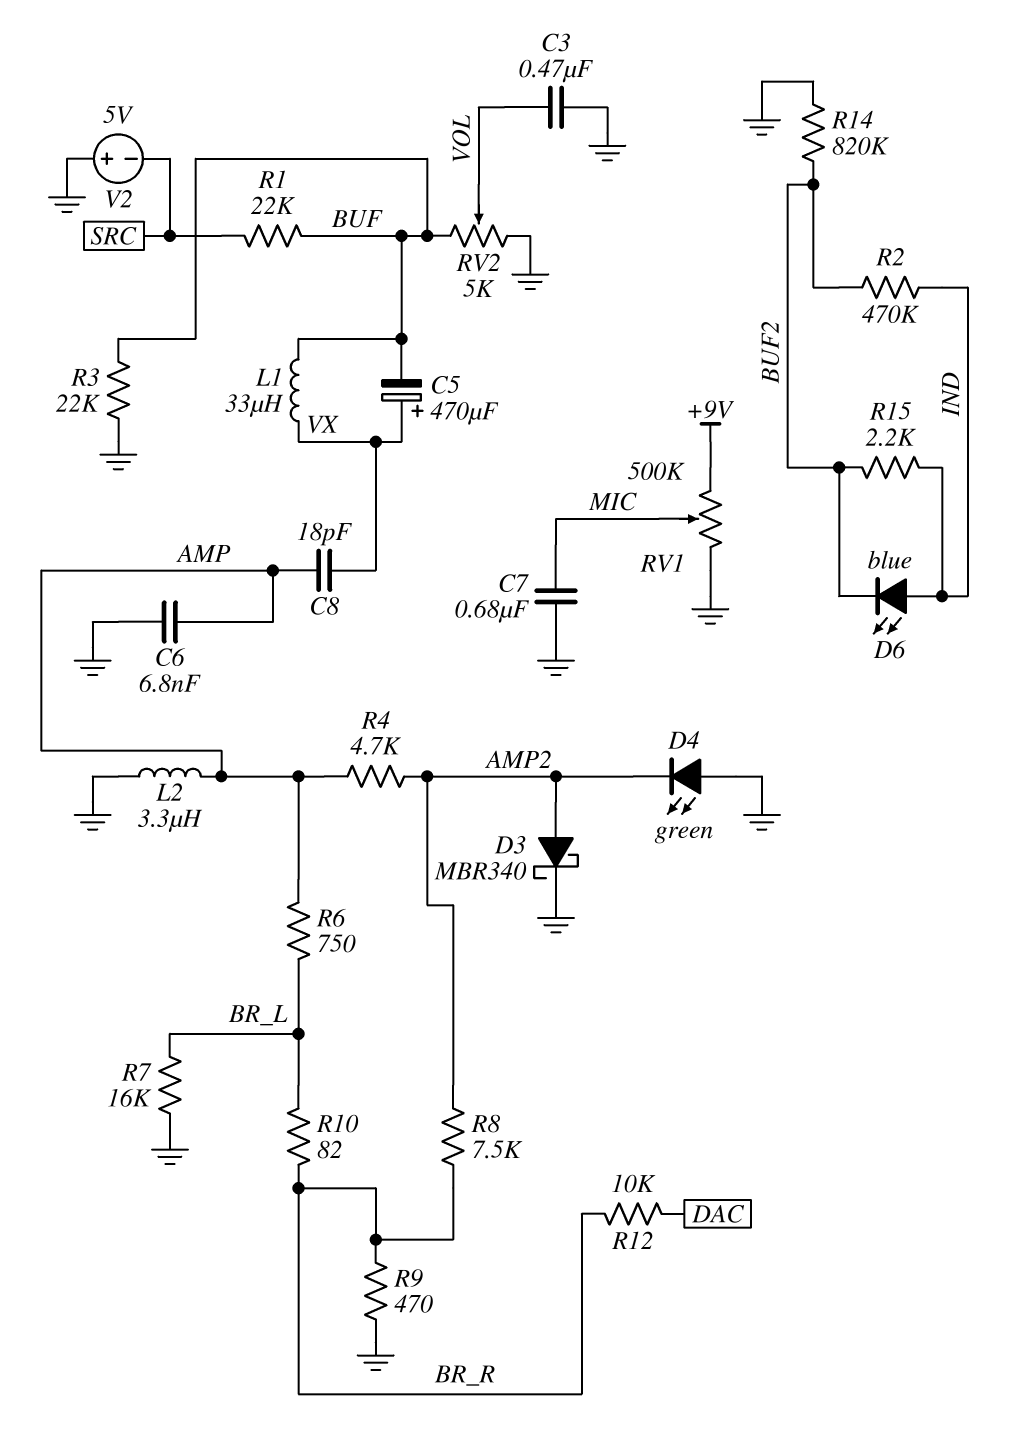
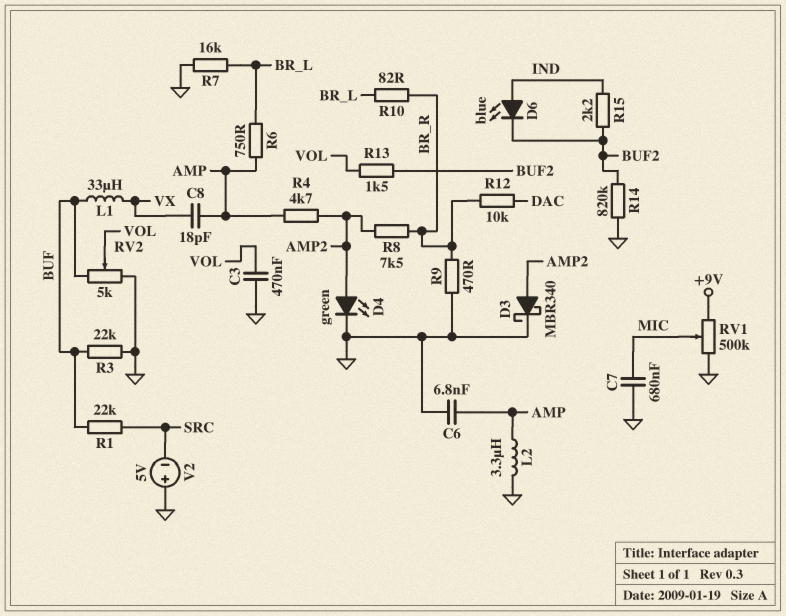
C5: 470uF (plus VX, minus BUF) -> none
D4: LED green (A GND, K AMP2) -> LED green (A AMP2, K GND)
R2: 470k (BUF2, IND) -> none
R13: none -> 1.5k (BUF2, VOL)

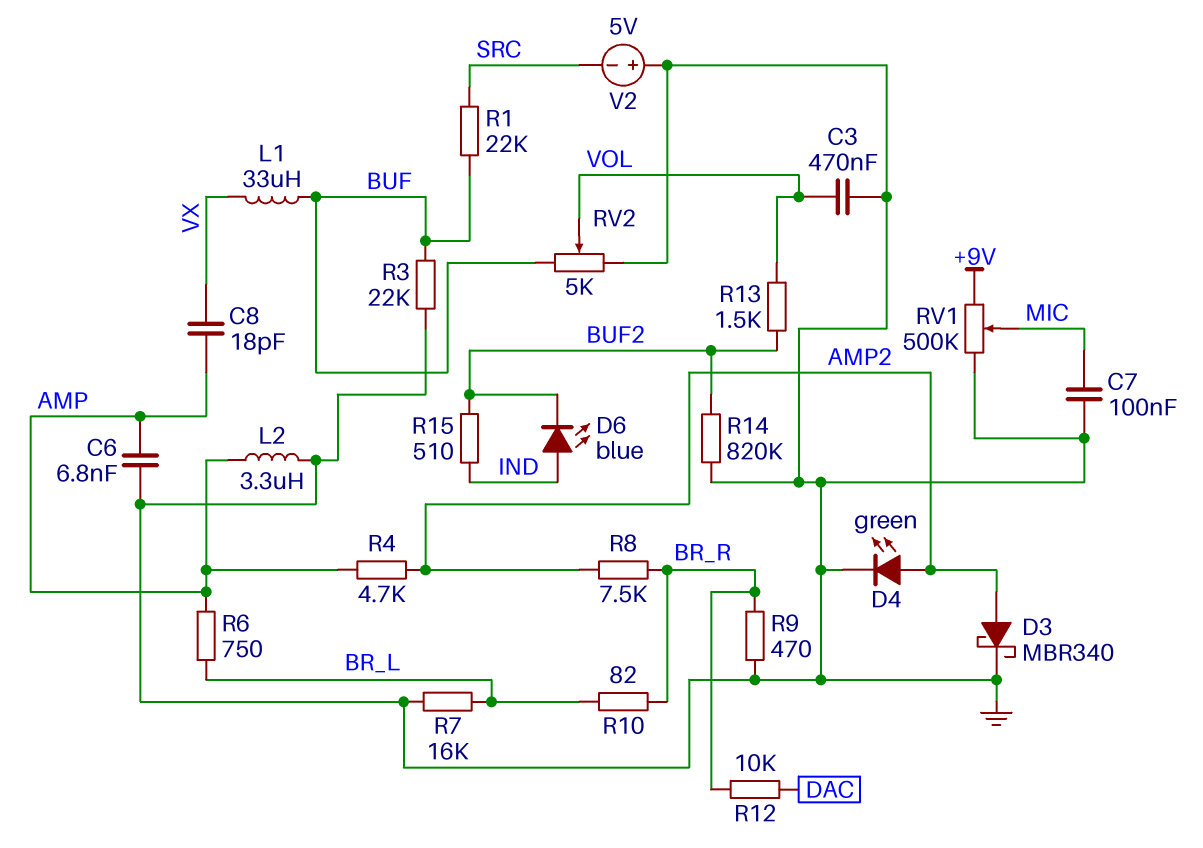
C7: 680nF (GND, MIC) -> 100nF (GND, MIC)
R15: 2.2k (BUF2, IND) -> 510 (BUF2, IND)

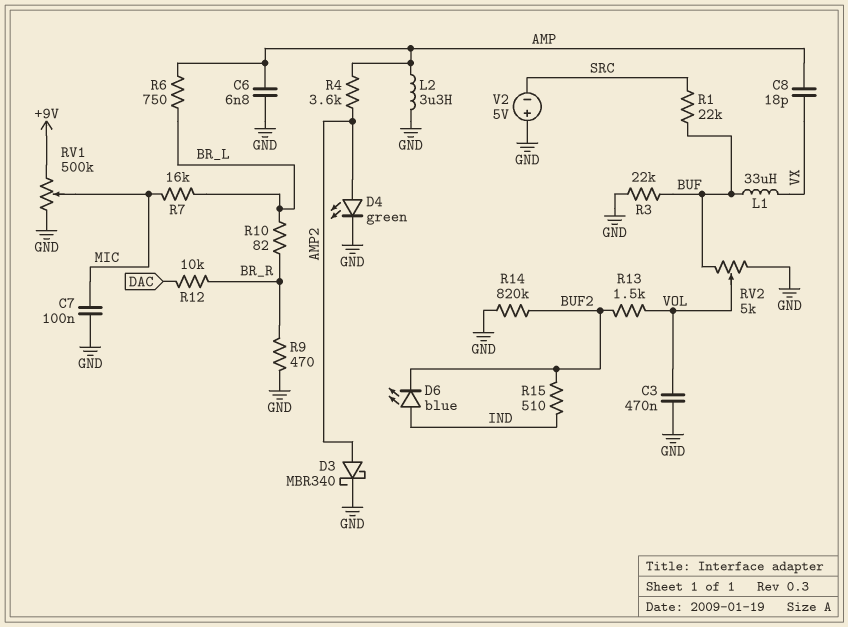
R4: 4.7k (AMP, AMP2) -> 3.6k (AMP, AMP2)
R7: 16k (BR_L, GND) -> 16k (BR_L, MIC)
R8: 7.5k (AMP2, BR_R) -> none

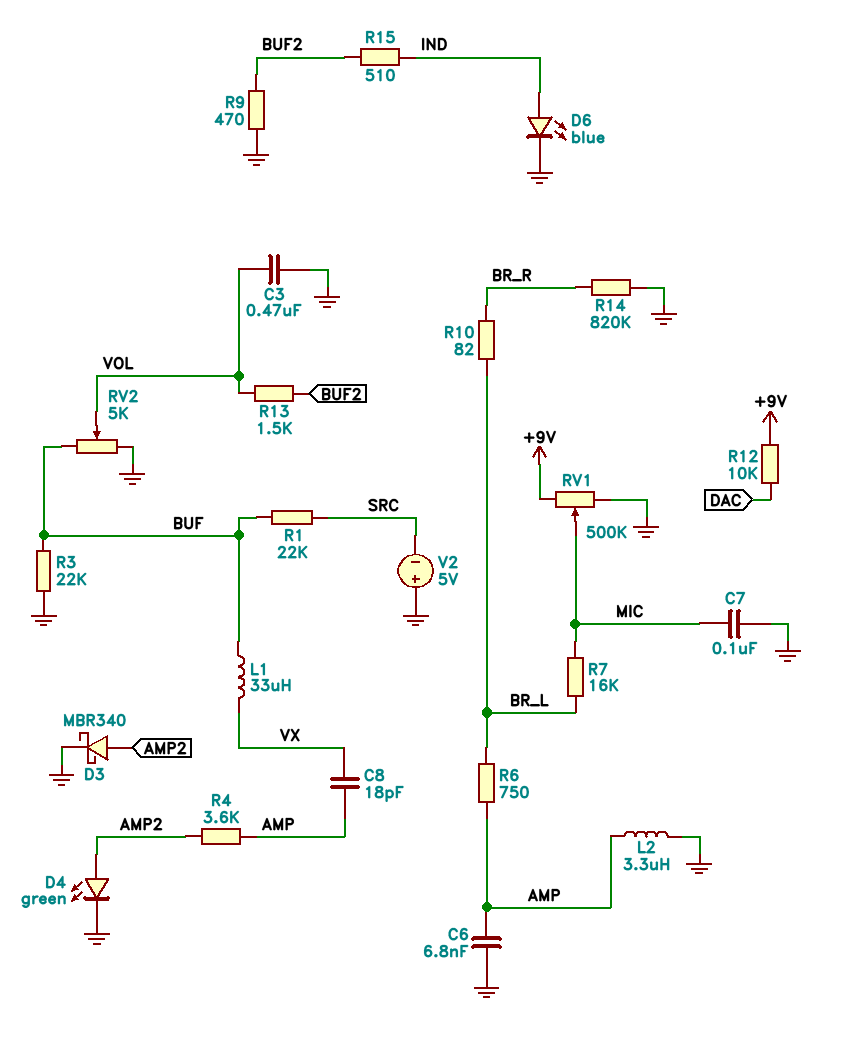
D6: LED blue (A IND, K BUF2) -> LED blue (A IND, K GND)
R9: 470 (BR_R, GND) -> 470 (BUF2, GND)
R12: 10k (BR_R, DAC) -> 10k (+9V, DAC)
R14: 820k (BUF2, GND) -> 820k (BR_R, GND)

